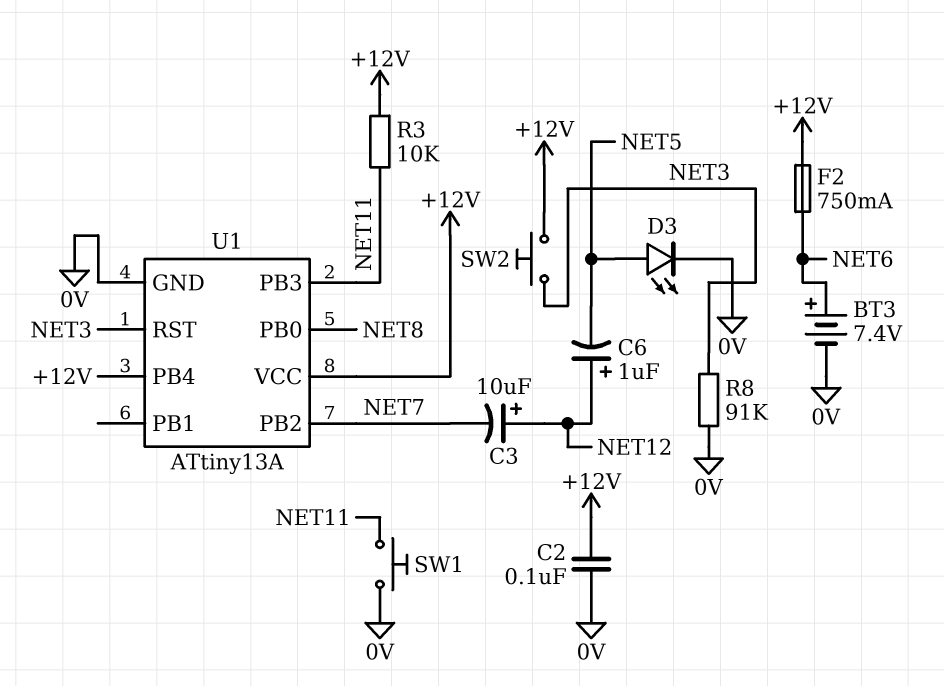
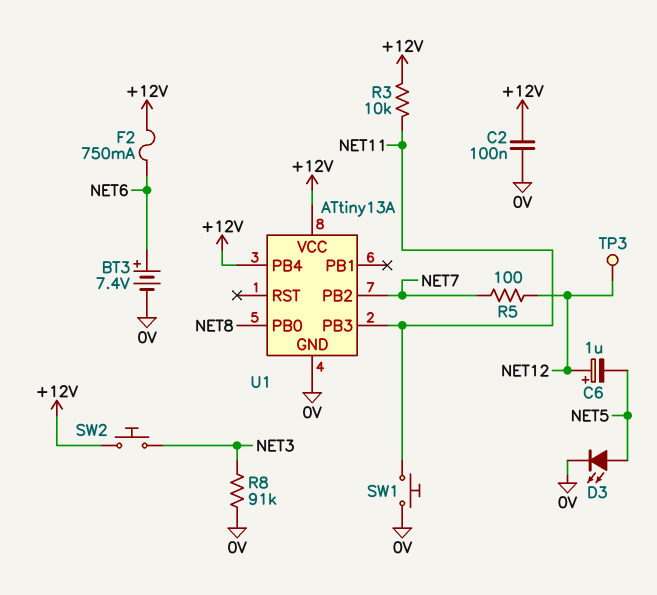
C3: 10uF (plus NET12, minus NET7) -> none
R5: none -> 100 (NET7, NET12)
TP3: none -> test point (NET12)
U1 pin RST: NET3 -> none

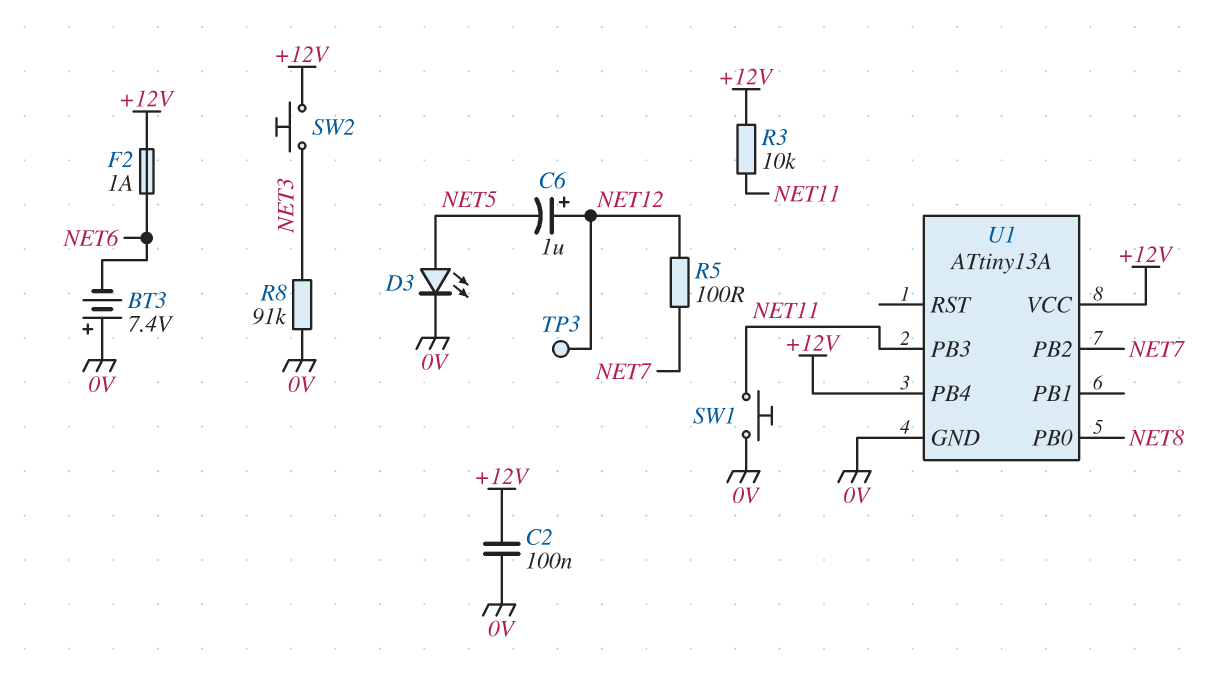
BT3: 7.4V (plus NET6, minus 0V) -> 7.4V (plus 0V, minus NET6)
F2: 750mA (+12V, NET6) -> 1A (+12V, NET6)

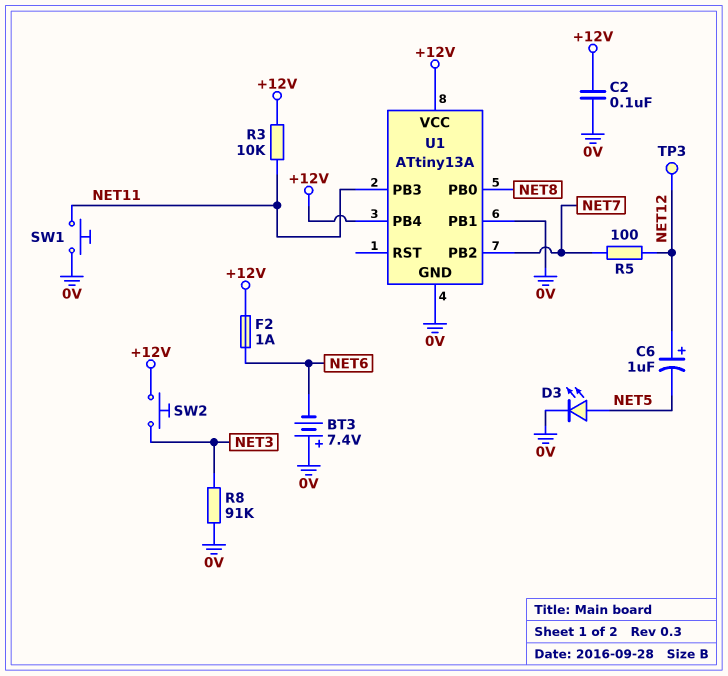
U1 pin PB1: none -> 0V

